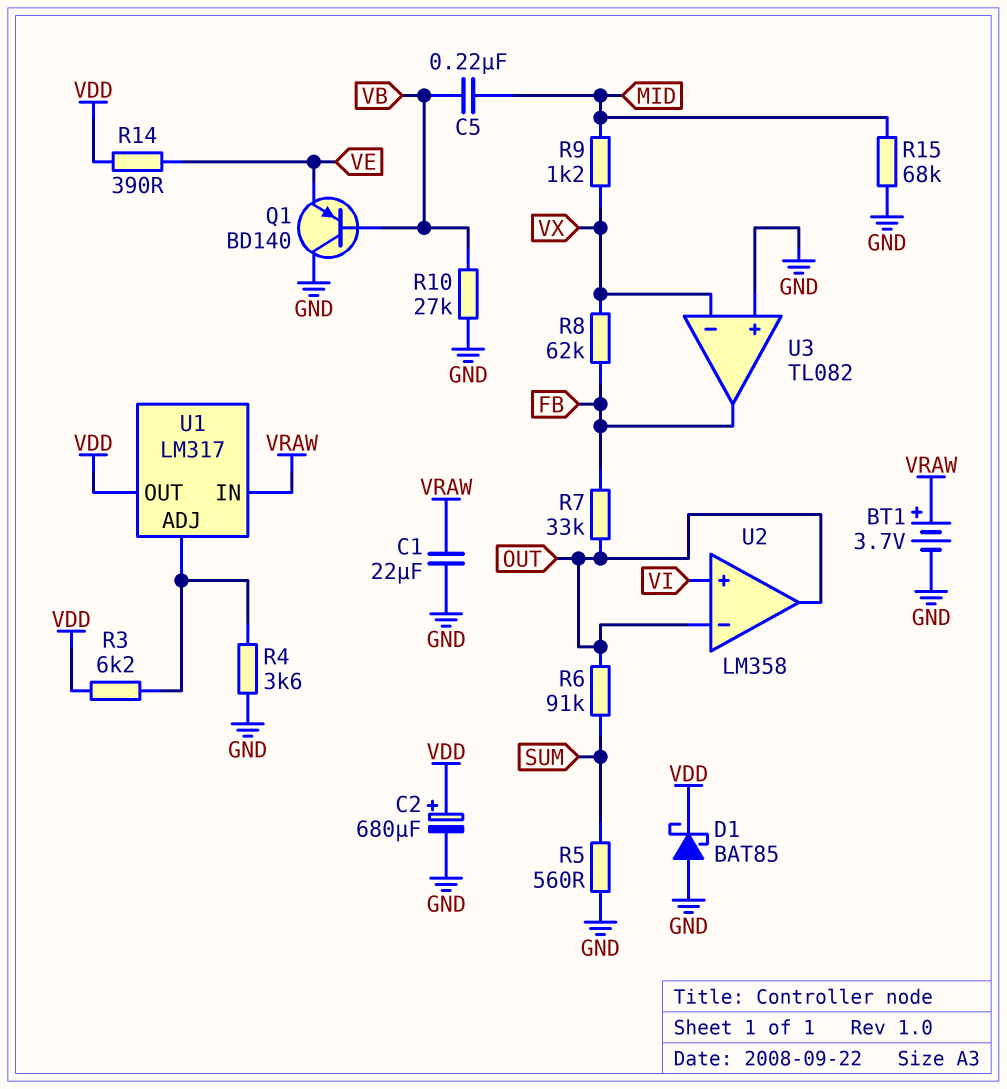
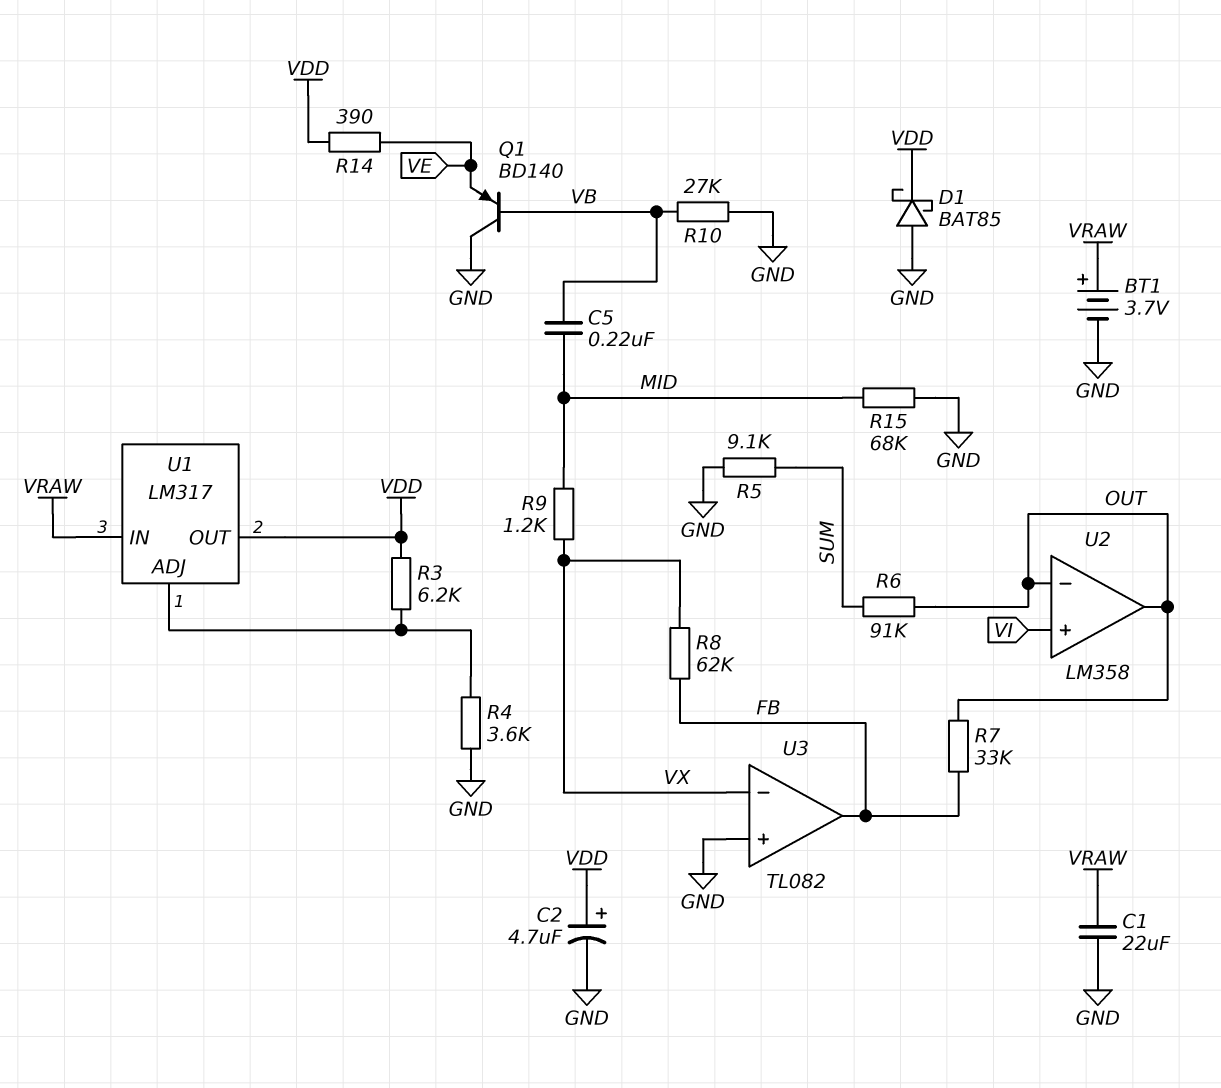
C2: 680uF (plus VDD, minus GND) -> 4.7uF (plus VDD, minus GND)
R5: 560 (GND, SUM) -> 9.1k (GND, SUM)

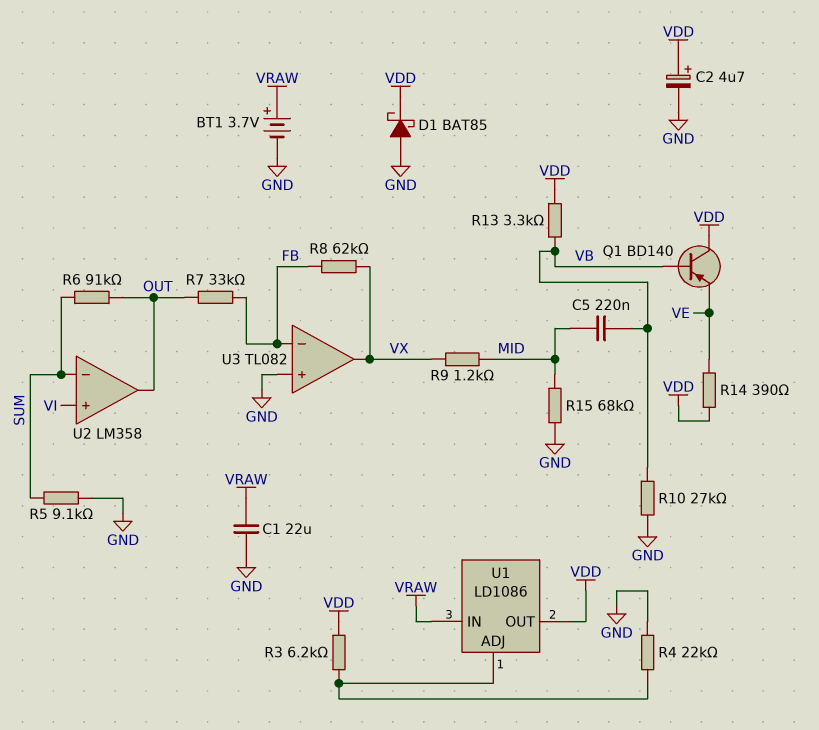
Q1: PNP BD140 (B VB, C GND, E VE) -> PNP BD140 (B VB, C VDD, E VE)
R4: 3.6k (GND, U1/ADJ) -> 22k (GND, U1/ADJ)
R13: none -> 3.3k (VB, VDD)
U1: LM317 -> LD1086
U2 pin in-: OUT -> SUM
U3 pin in-: VX -> FB
U3 pin out: FB -> VX

